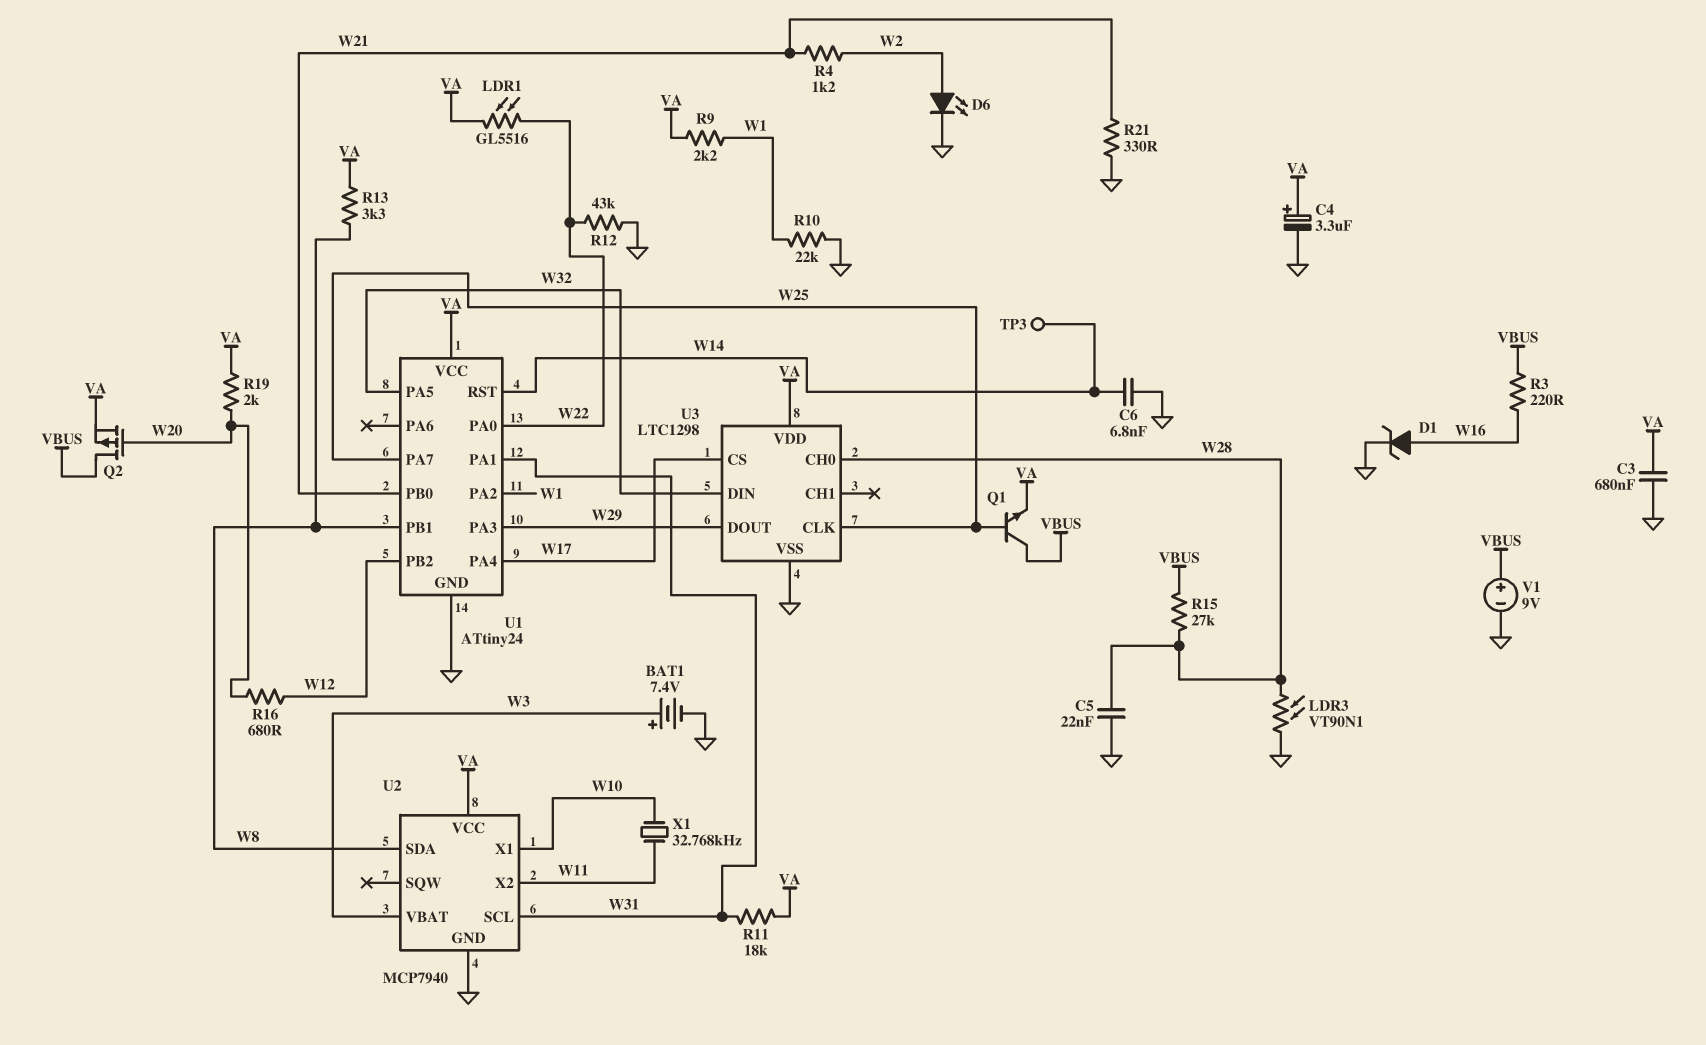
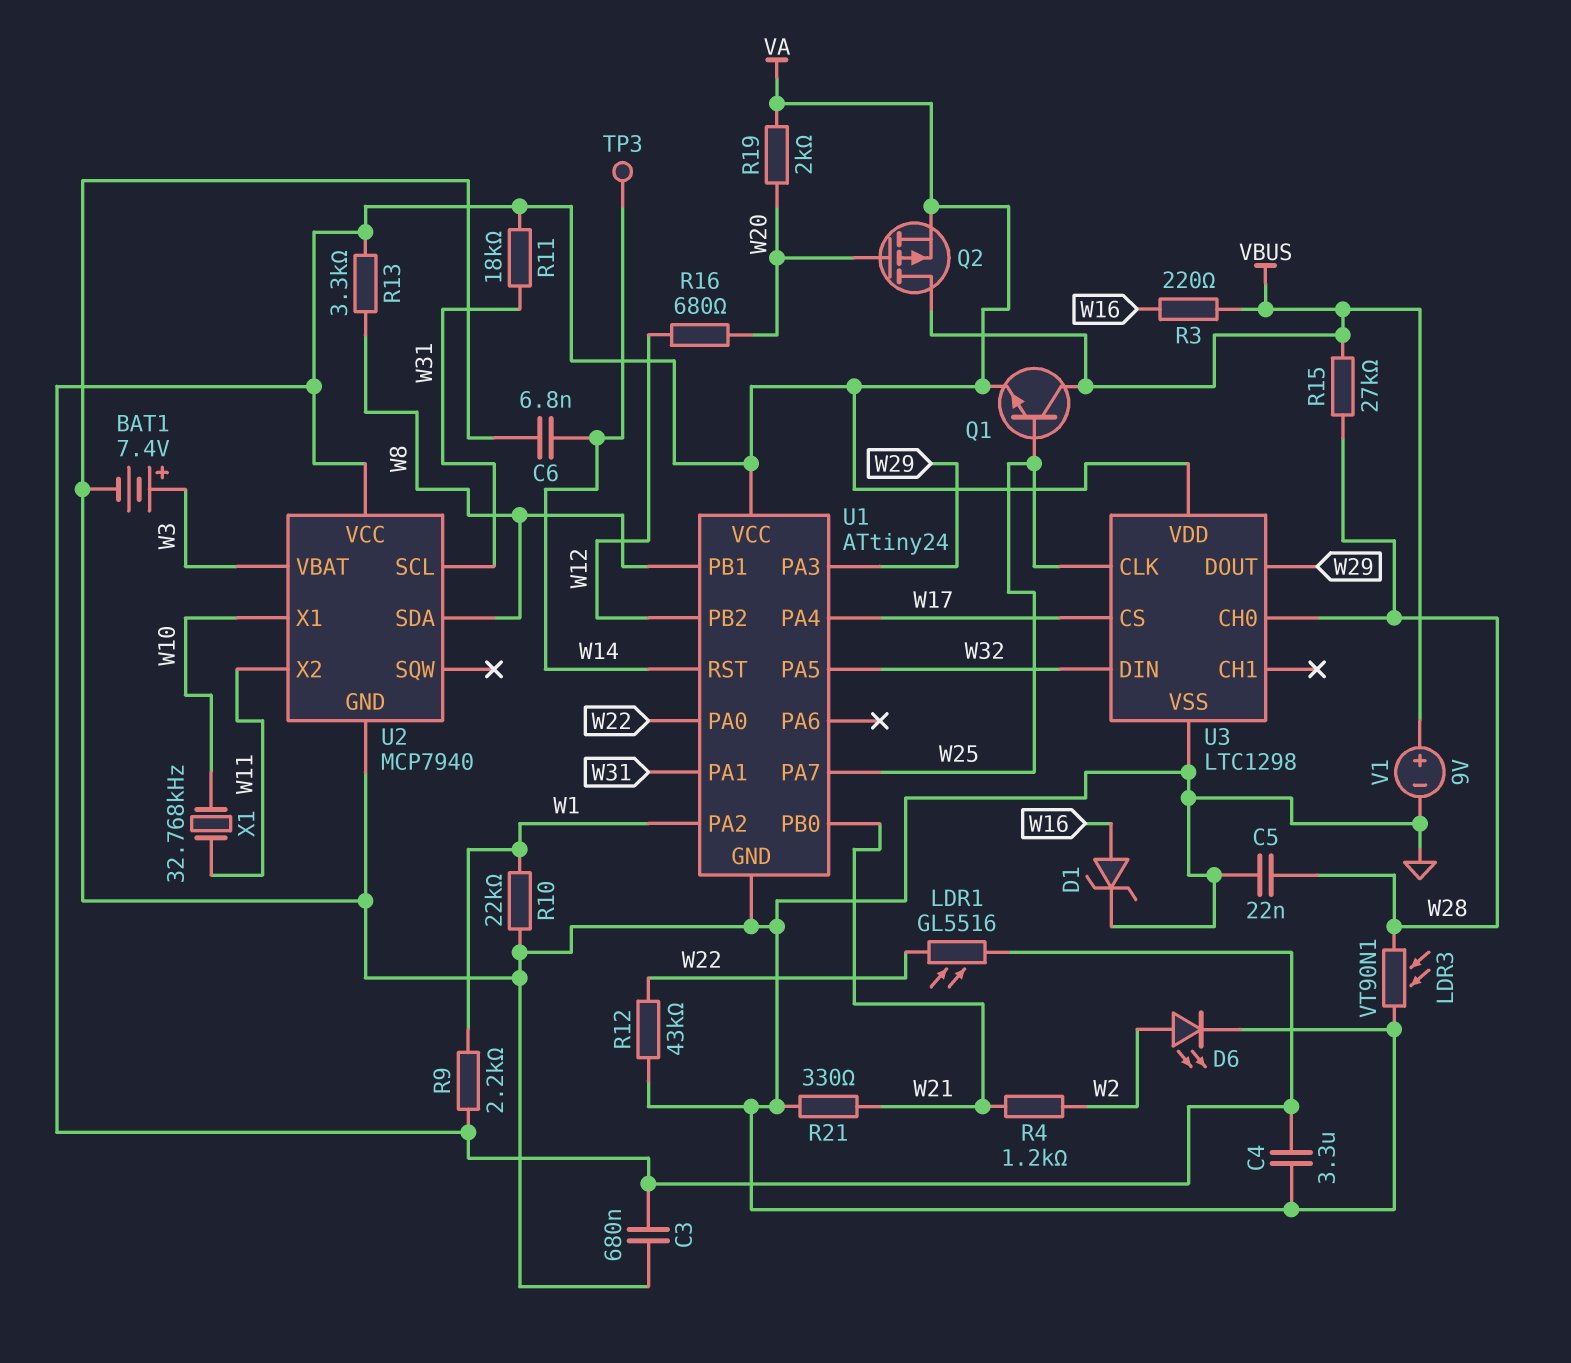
C4: 3.3uF (plus VA, minus GND) -> 3.3uF (GND, VA)

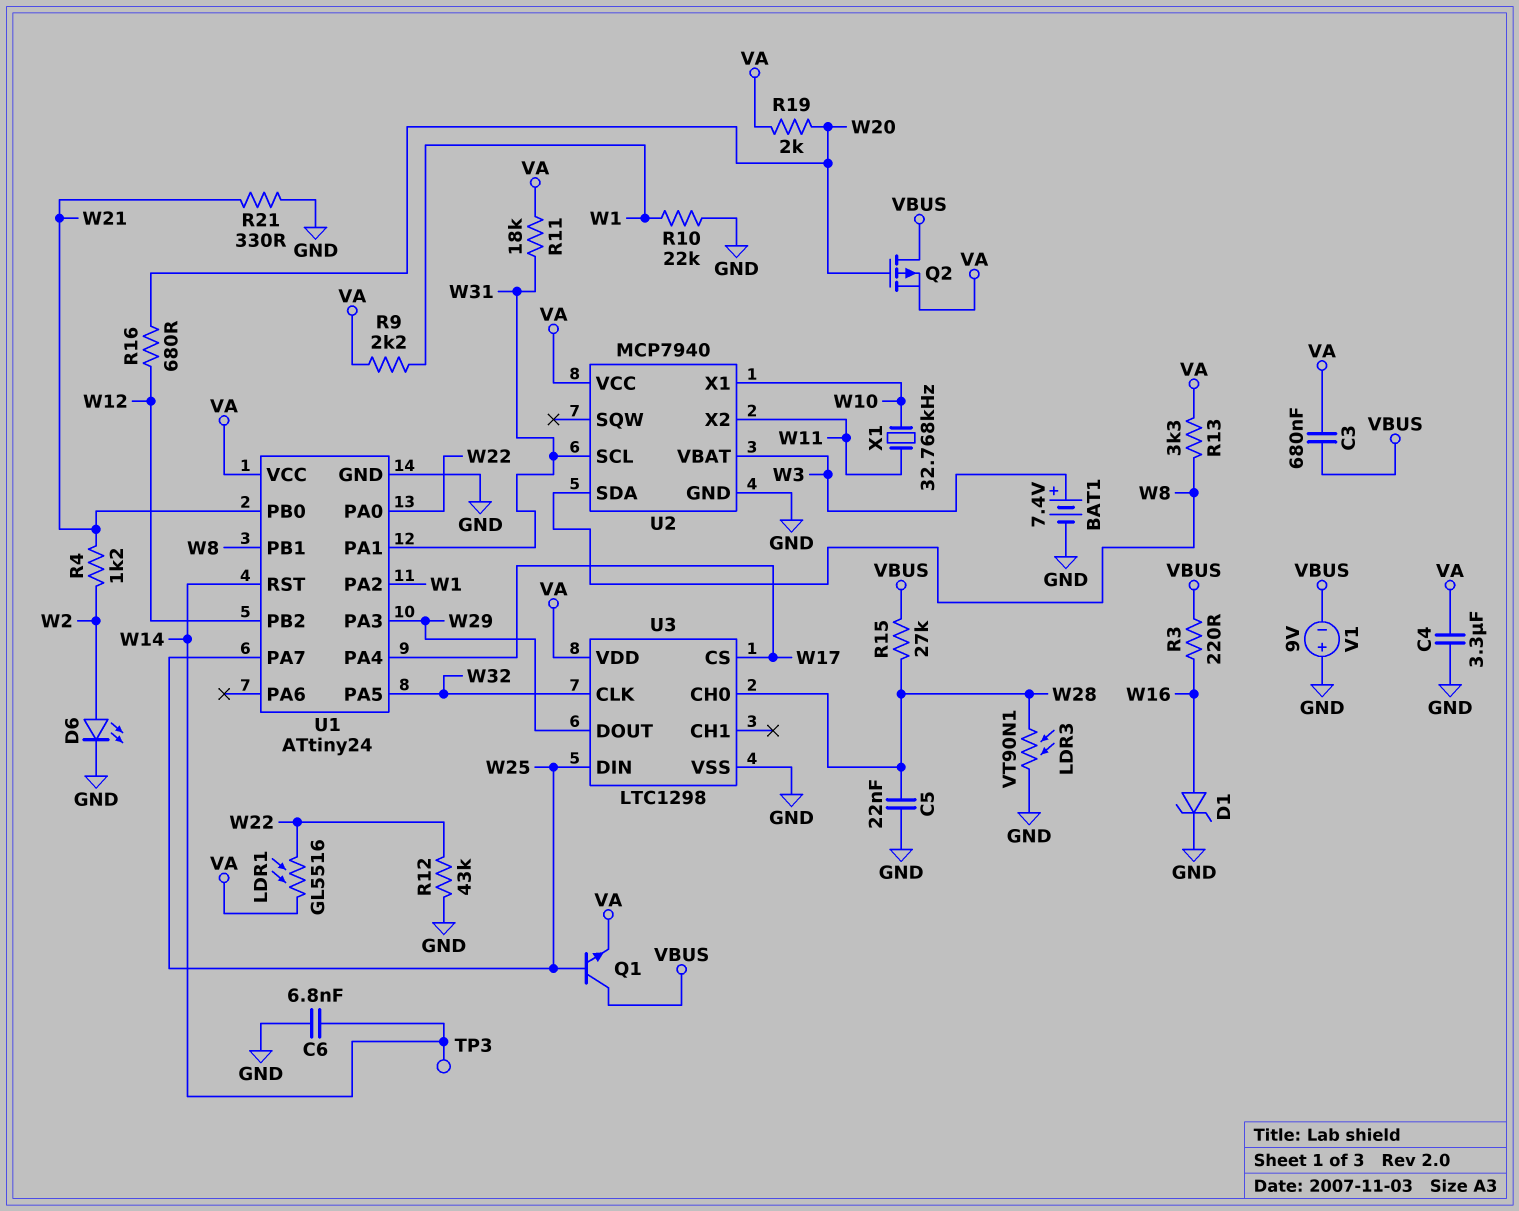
C3: 680nF (GND, VA) -> 680nF (VA, VBUS)
U3 pin CLK: W25 -> W32
U3 pin DIN: W32 -> W25
V1: 9V (plus VBUS, minus GND) -> 9V (plus GND, minus VBUS)

